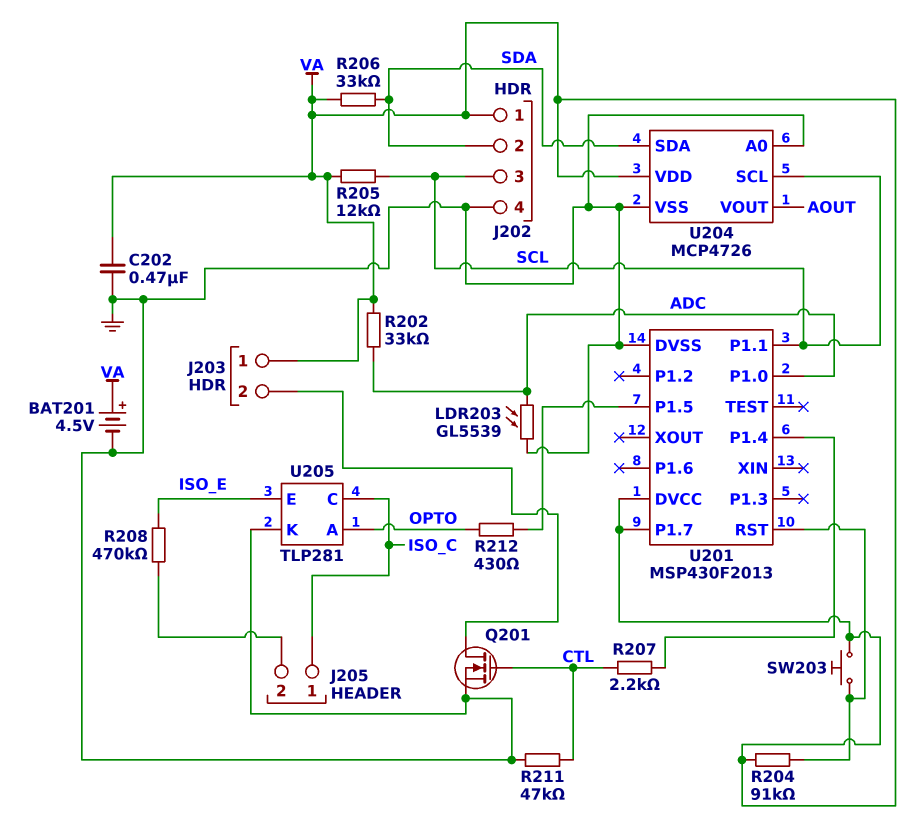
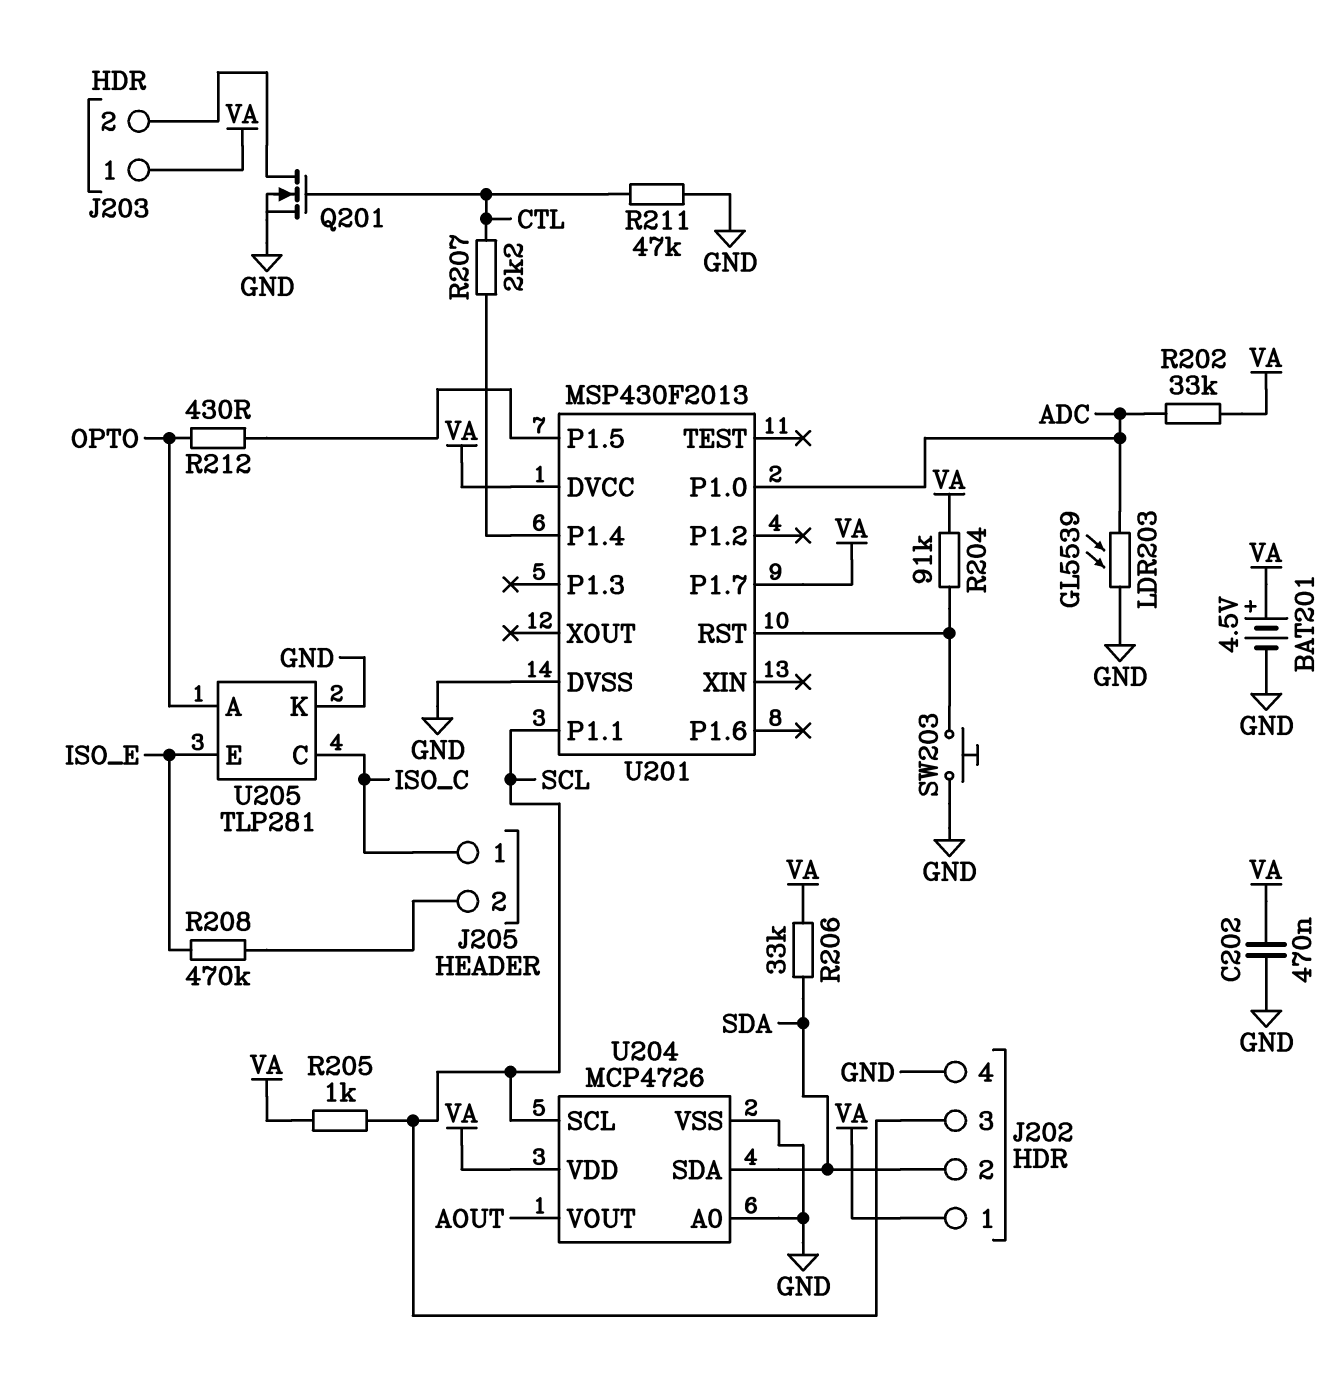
R205: 12k (SCL, VA) -> 1k (SCL, VA)
SW203: button (U201/RST, VA) -> button (GND, U201/RST)

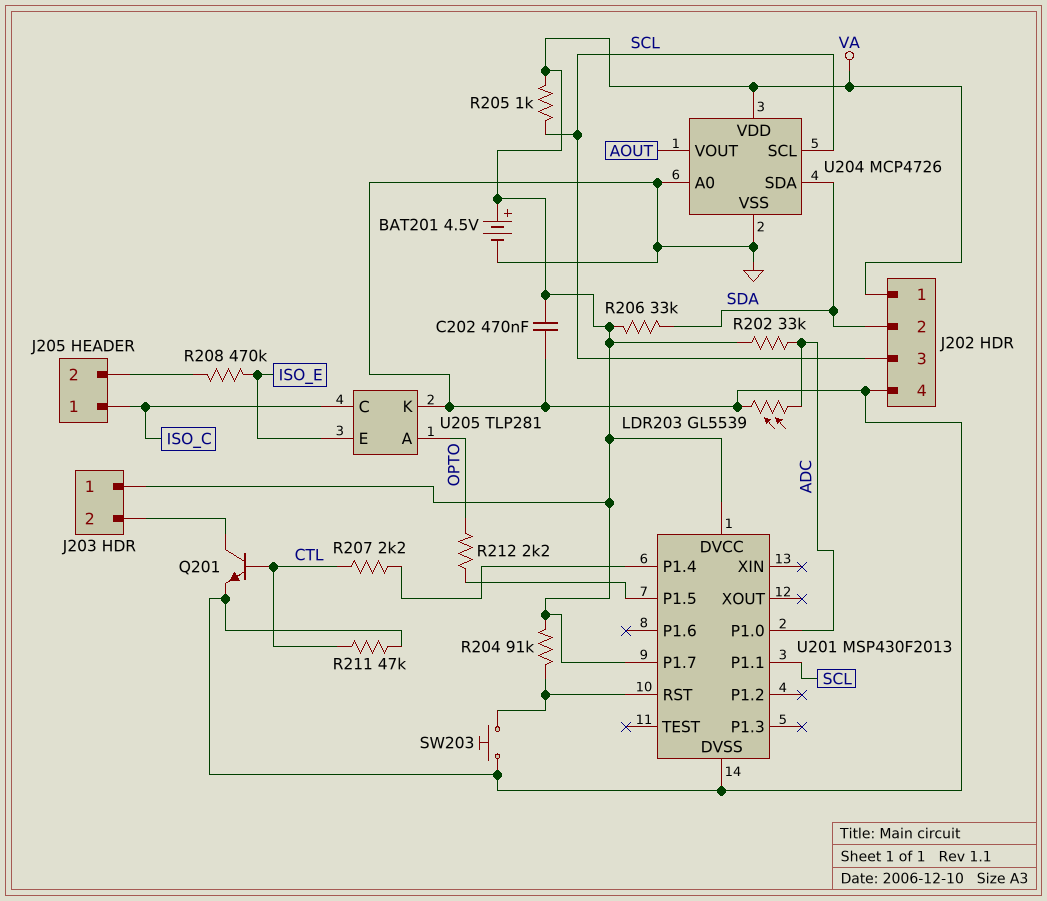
Q201: NMOS (G CTL, D J203/2, S GND) -> NPN (B CTL, C J203/2, E GND)
R212: 430 (OPTO, U201/P1.5) -> 2.2k (OPTO, U201/P1.5)

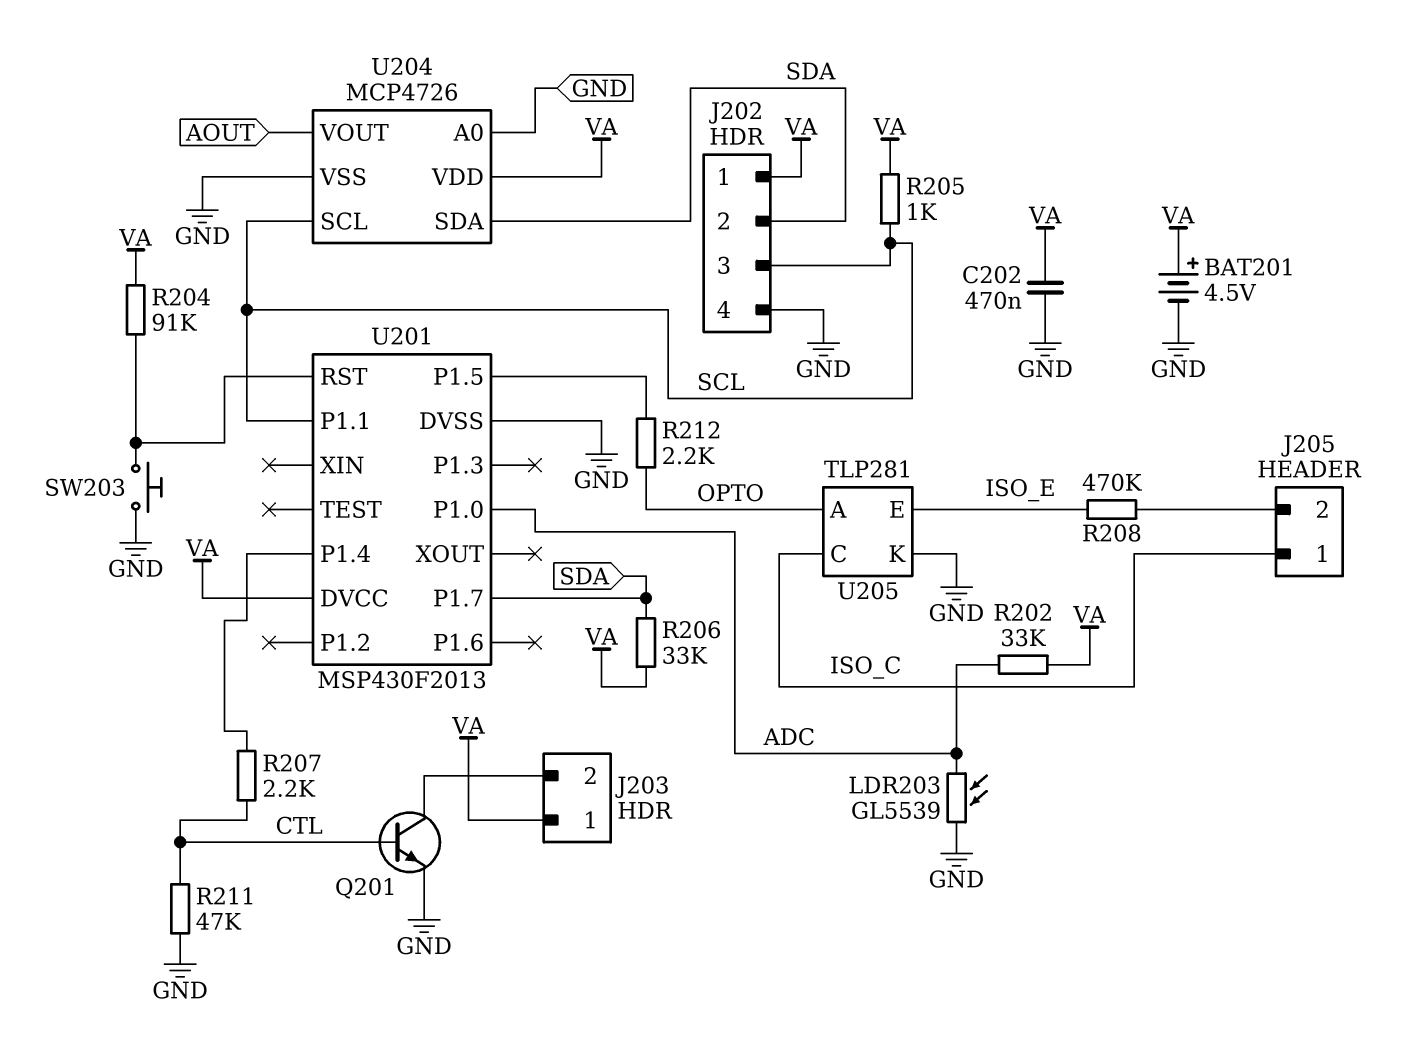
U201 pin P1.7: VA -> SDA

